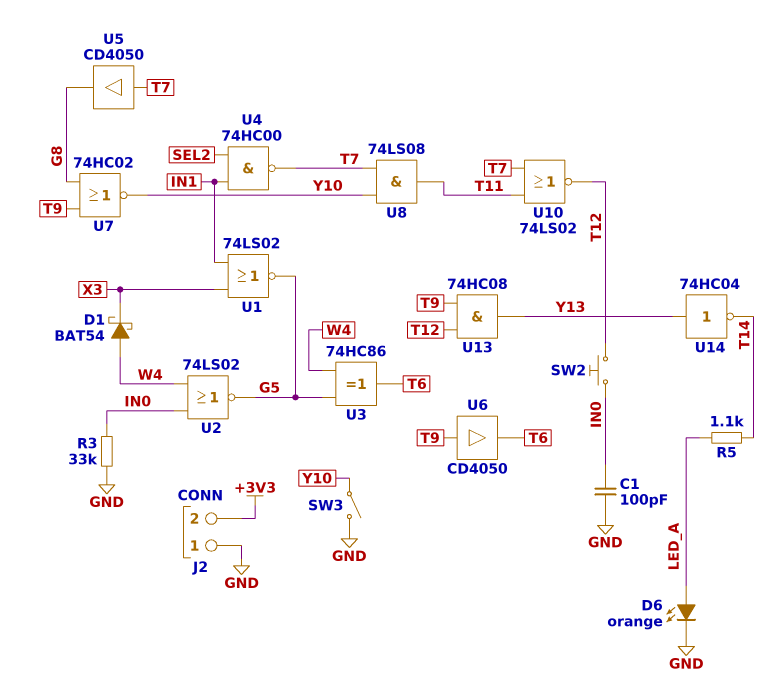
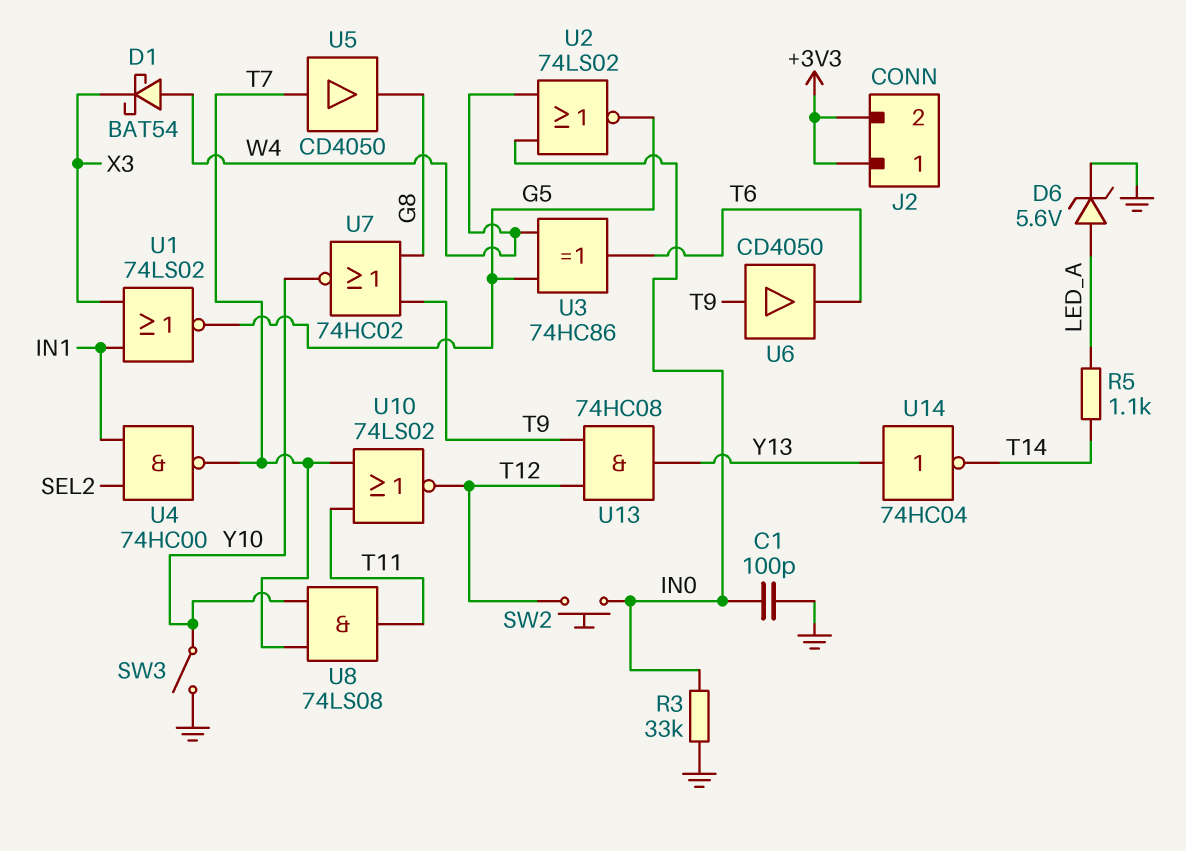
D6: LED orange (A LED_A, K GND) -> zener 5.6V (A LED_A, K GND)
J2 pin 1: GND -> +3V3

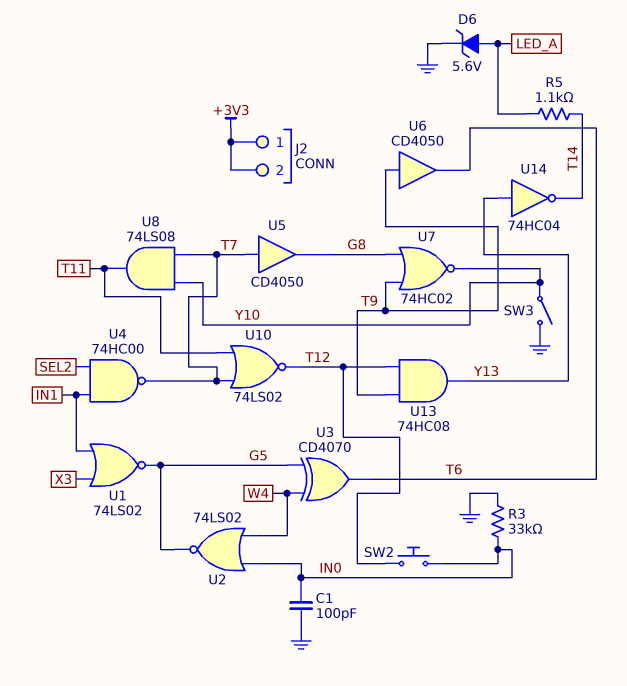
D1: schottky BAT54 (A W4, K X3) -> none
U3: XOR 74HC86 (in G5, in W4, out T6) -> XOR CD4070 (in G5, in W4, out T6)

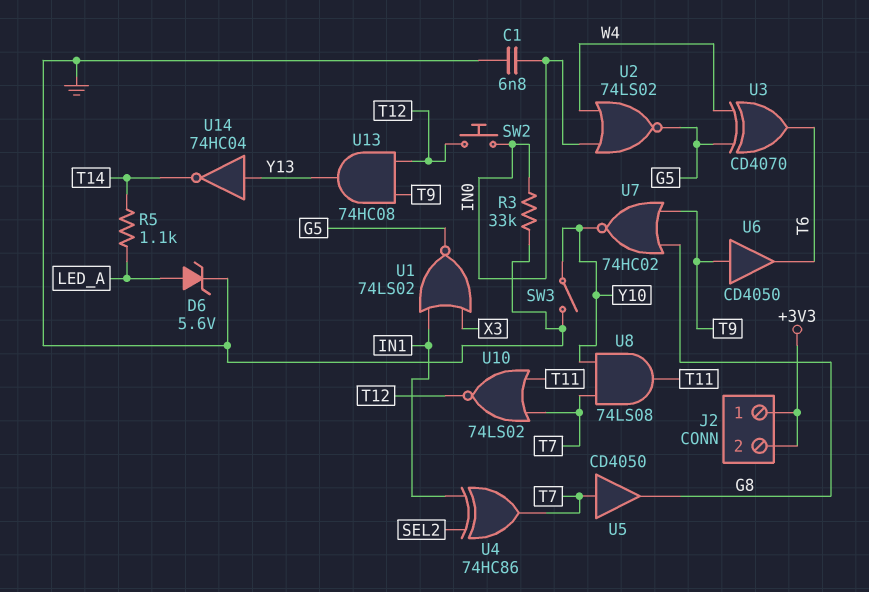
C1: 100pF (GND, IN0) -> 6.8nF (GND, IN0)
U4: NAND 74HC00 (in IN1, in SEL2, out T7) -> XOR 74HC86 (in IN1, in SEL2, out T7)

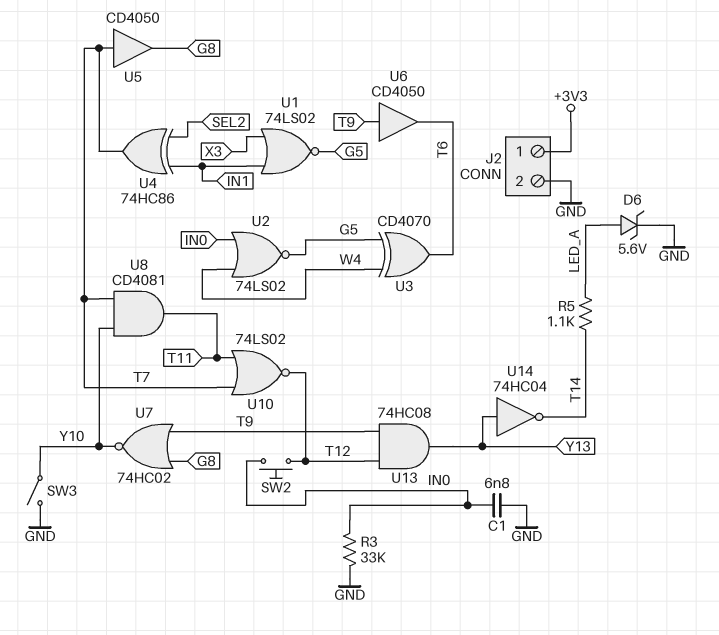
J2 pin 2: +3V3 -> GND
U8: AND 74LS08 (in T7, in Y10, out T11) -> AND CD4081 (in T7, in Y10, out T11)

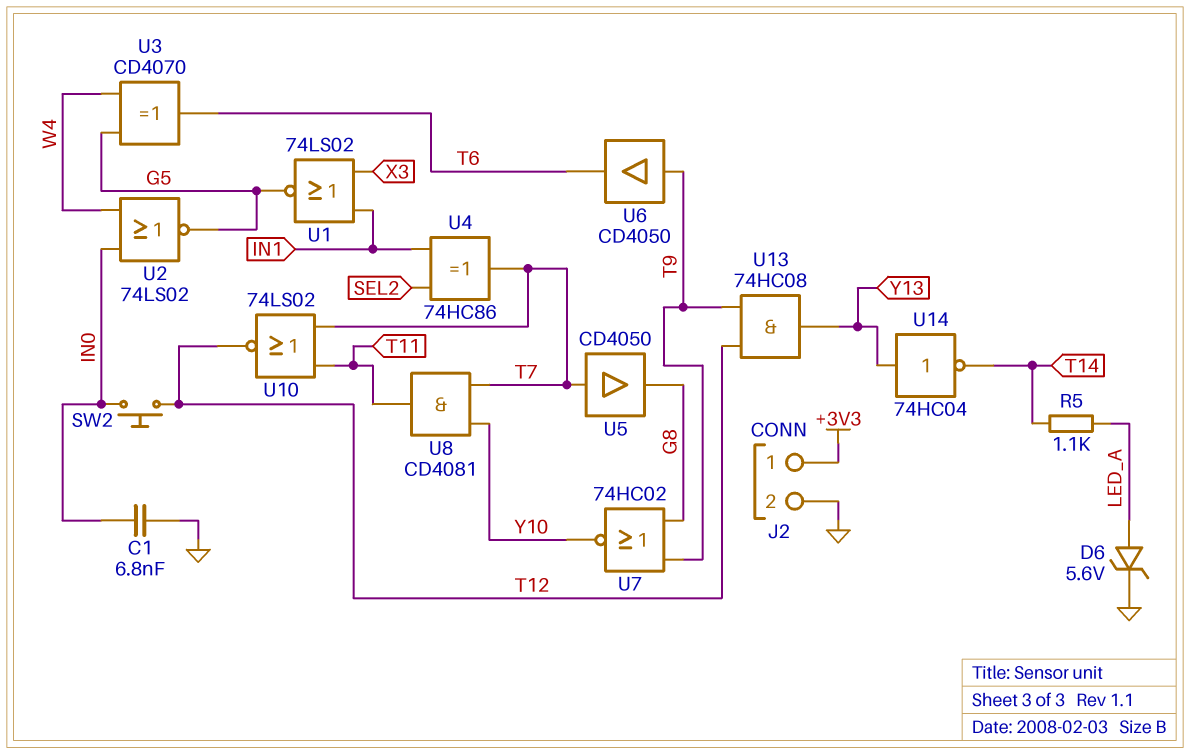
R3: 33k (GND, IN0) -> none
SW3: switch (GND, Y10) -> none

